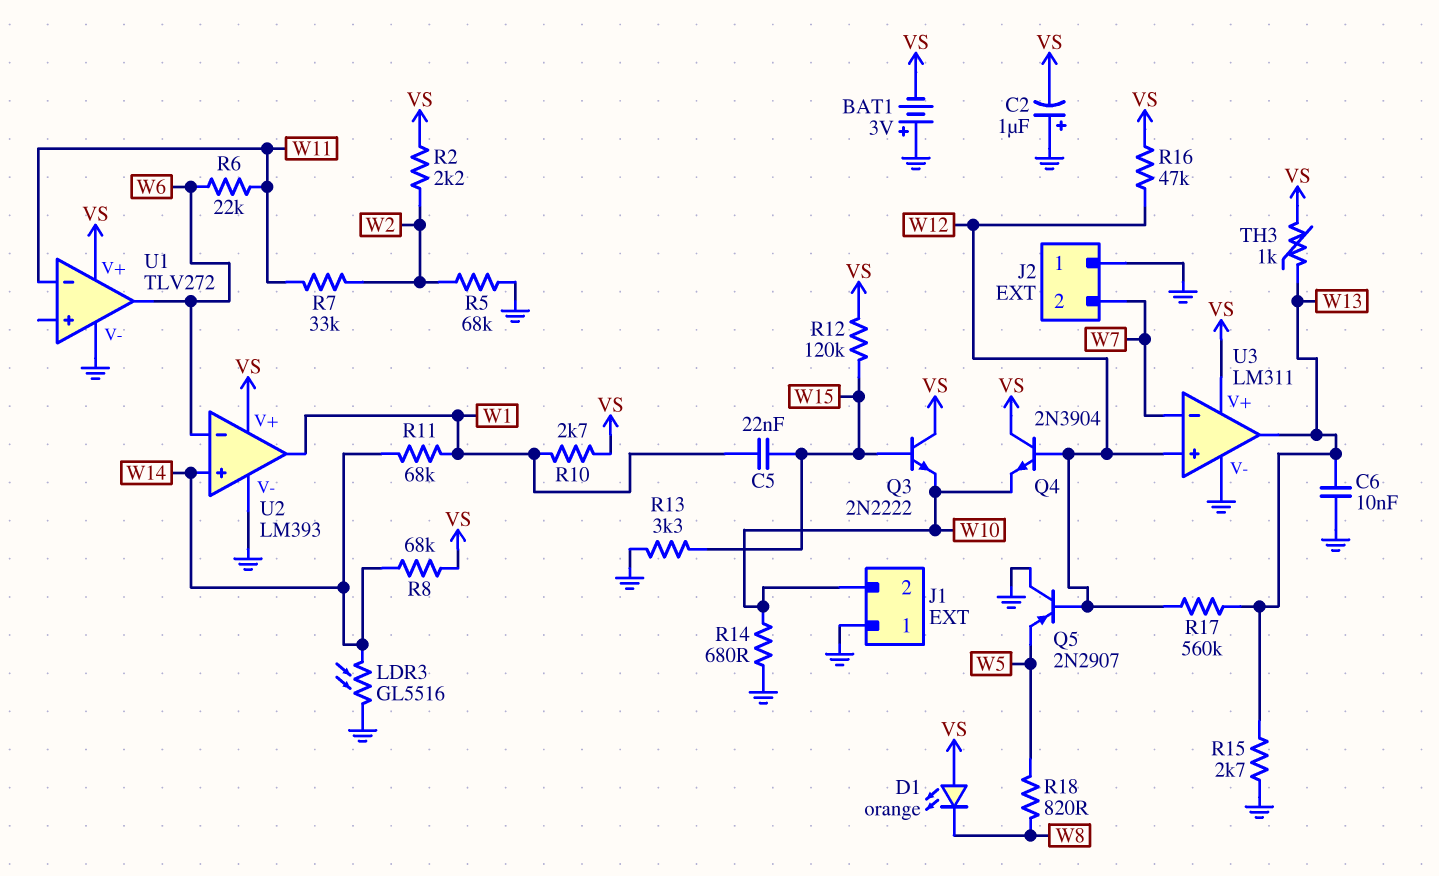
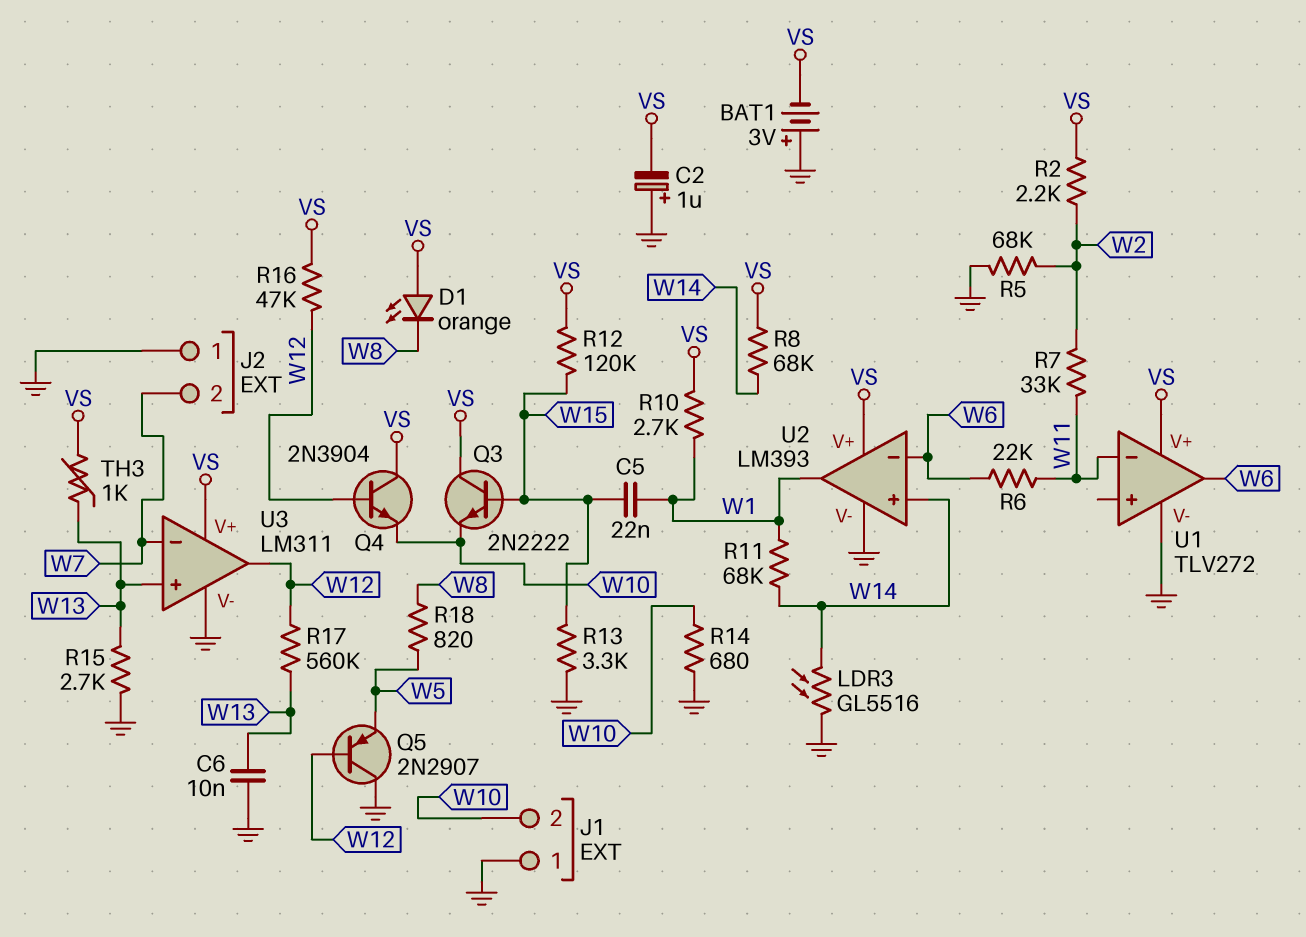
U3 pin in+: W12 -> W13
U3 pin out: W13 -> W12

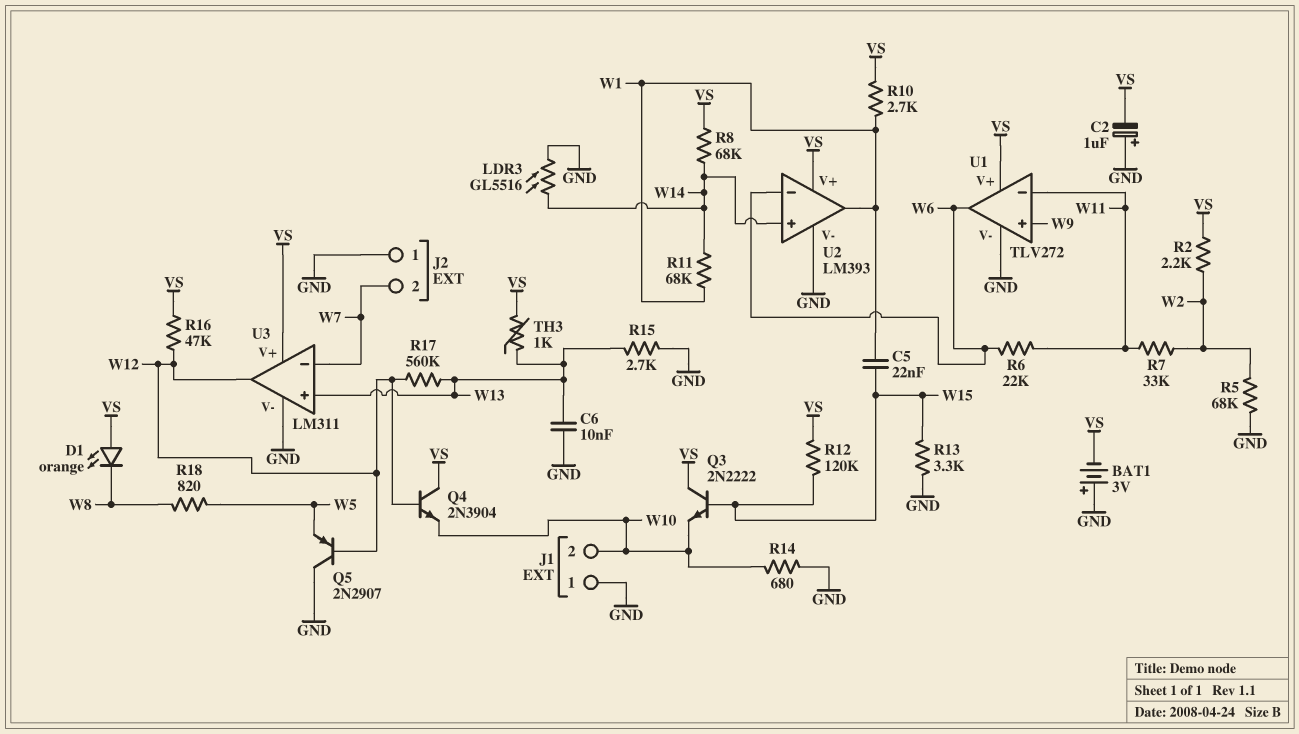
U1 pin in+: none -> W9

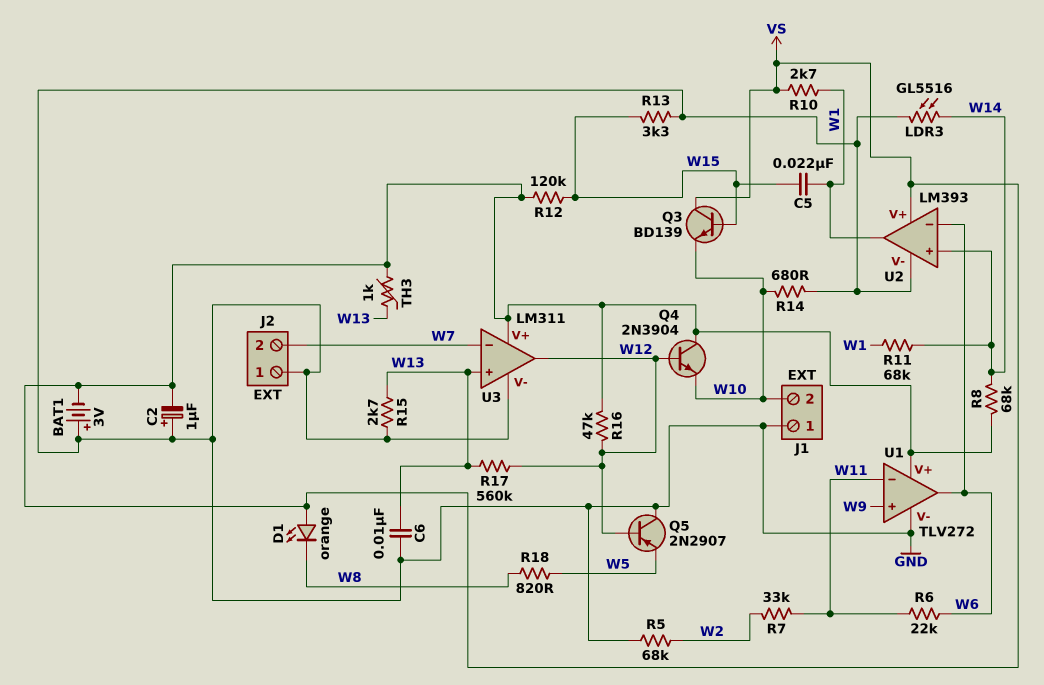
Q3: NPN 2N2222 (B W15, C VS, E W10) -> NPN BD139 (B W15, C VS, E W10)
R2: 2.2k (VS, W2) -> none

